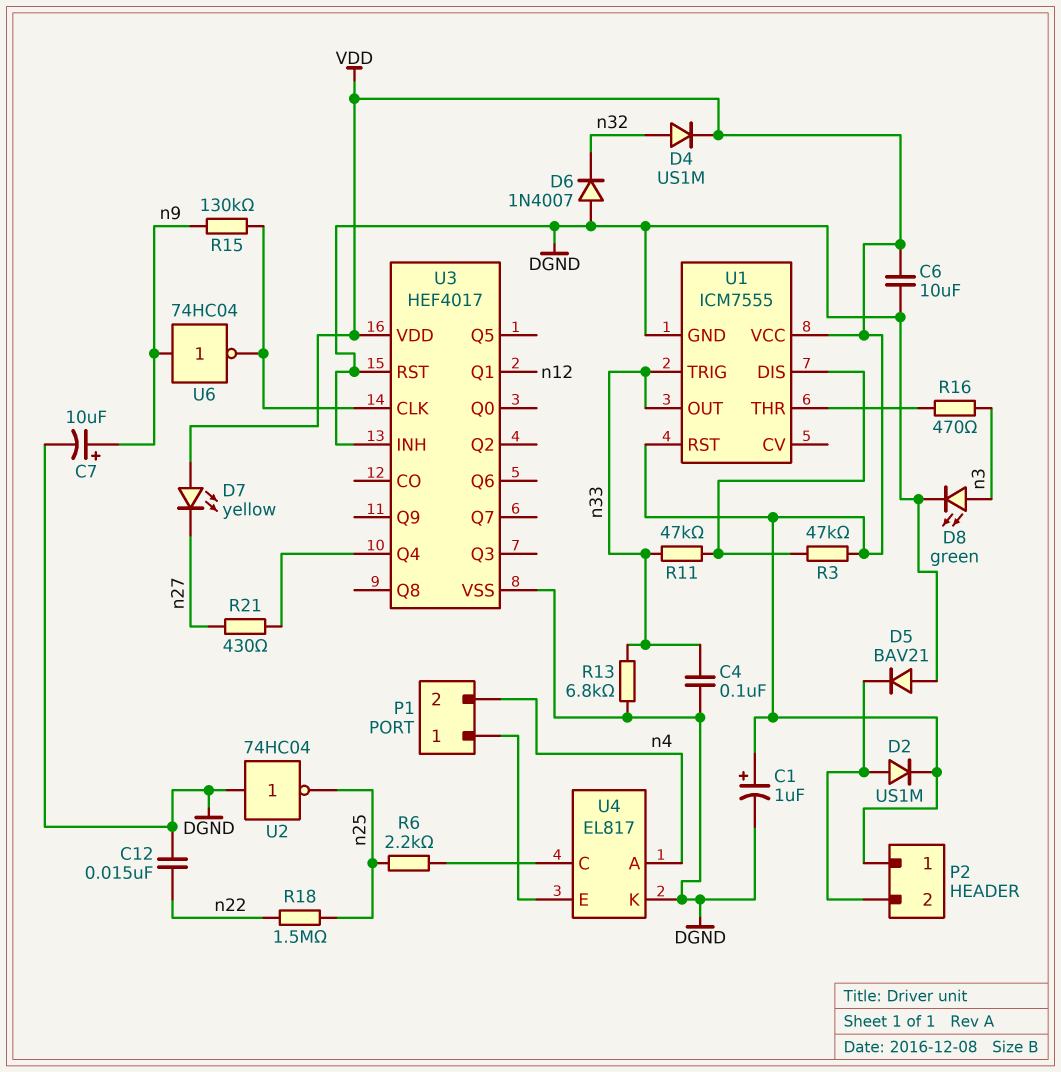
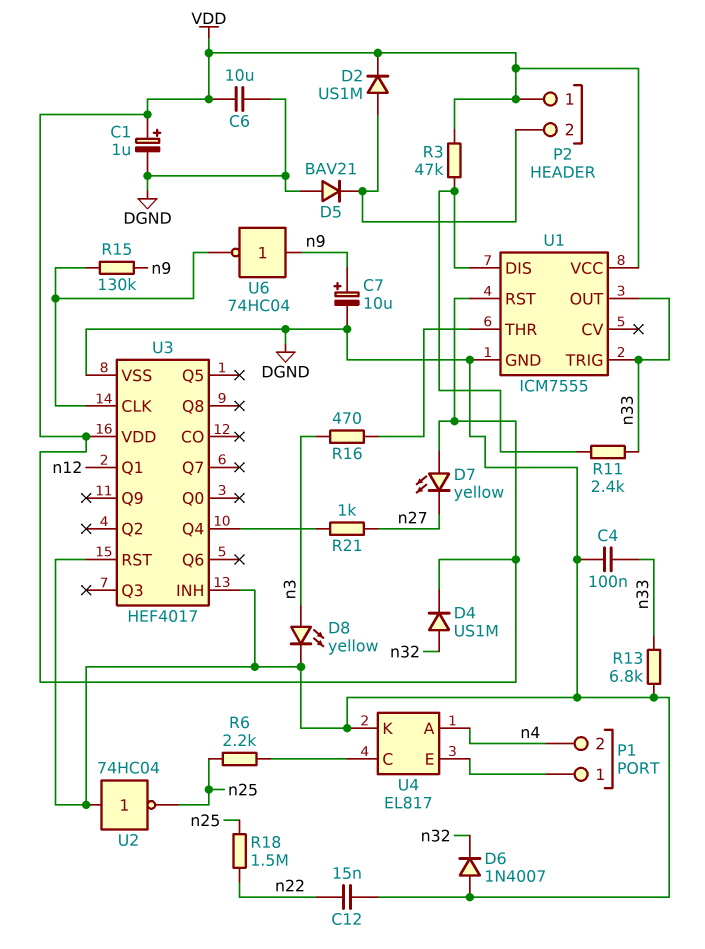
D8: LED green (A n3, K DGND) -> LED yellow (A n3, K DGND)
R11: 47k (U1/DIS, n33) -> 2.4k (U1/DIS, n33)
R21: 430 (U3/Q4, n27) -> 1k (U3/Q4, n27)

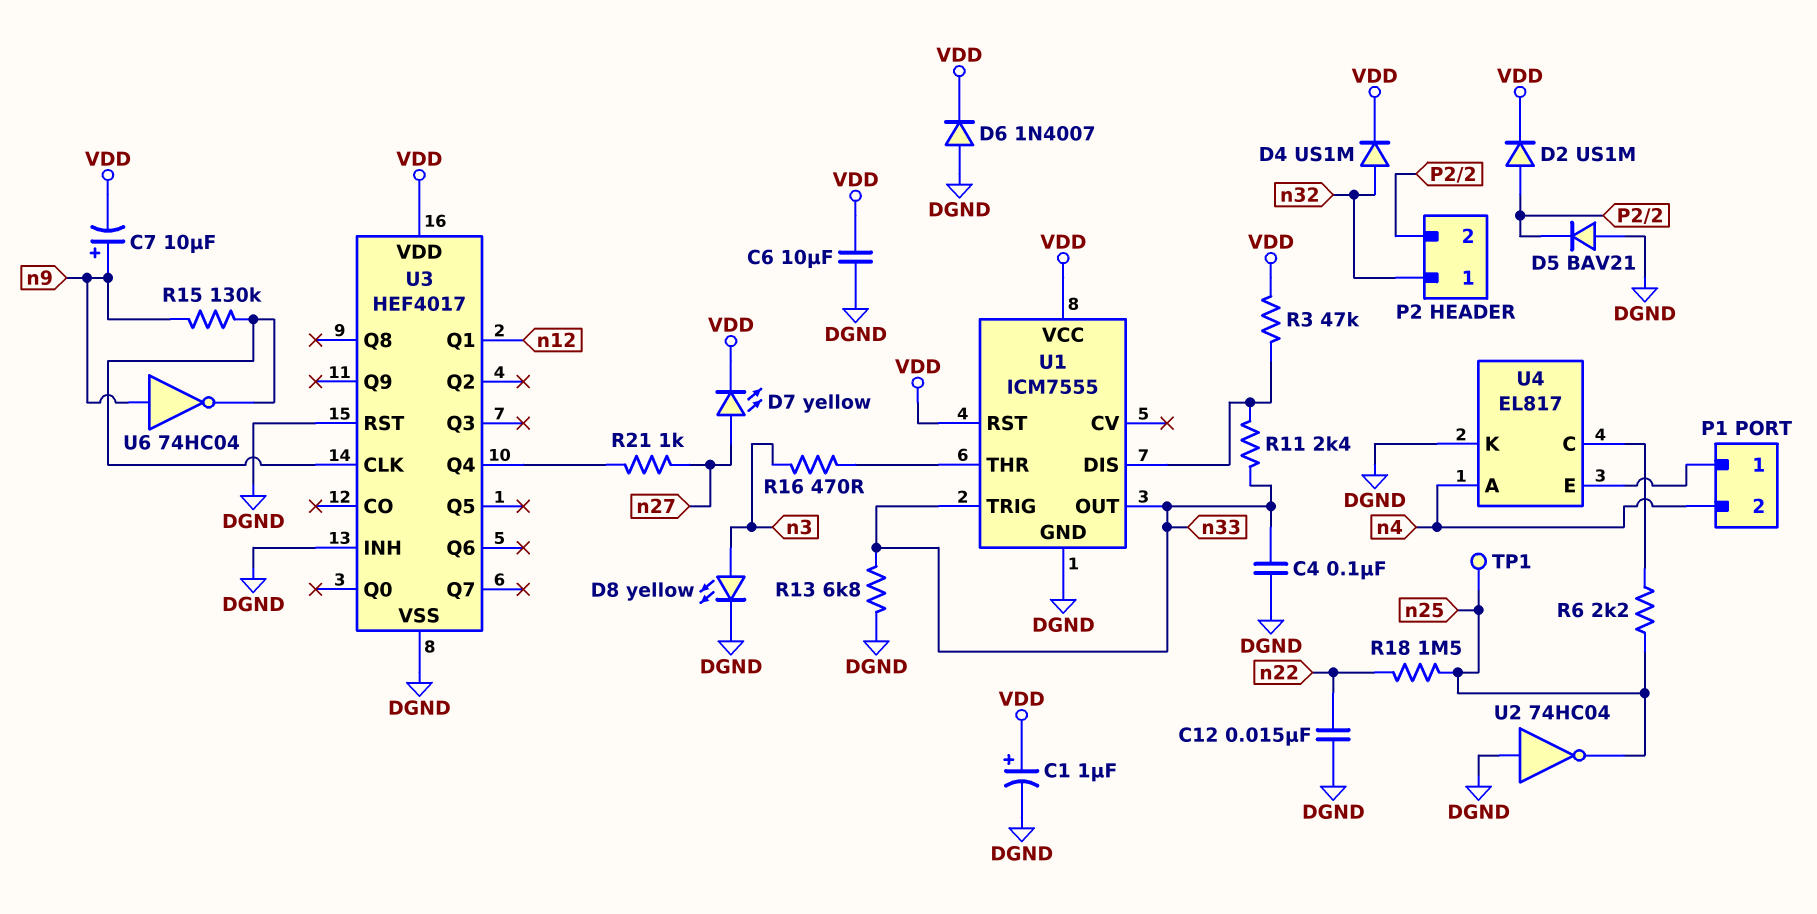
C7: 10uF (plus n9, minus DGND) -> 10uF (plus n9, minus VDD)
D6: diode 1N4007 (A DGND, K n32) -> diode 1N4007 (A DGND, K VDD)
D7: LED yellow (A VDD, K n27) -> LED yellow (A n27, K VDD)
P2 pin 1: VDD -> n32
TP1: none -> test point (n25)

